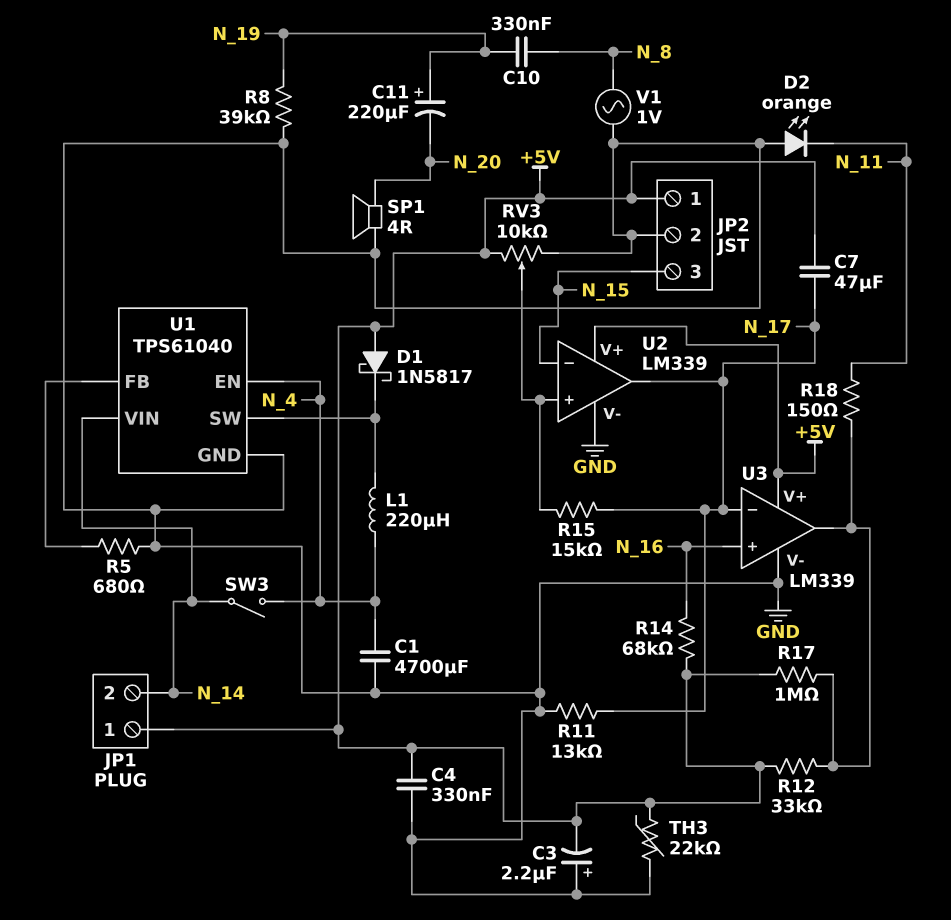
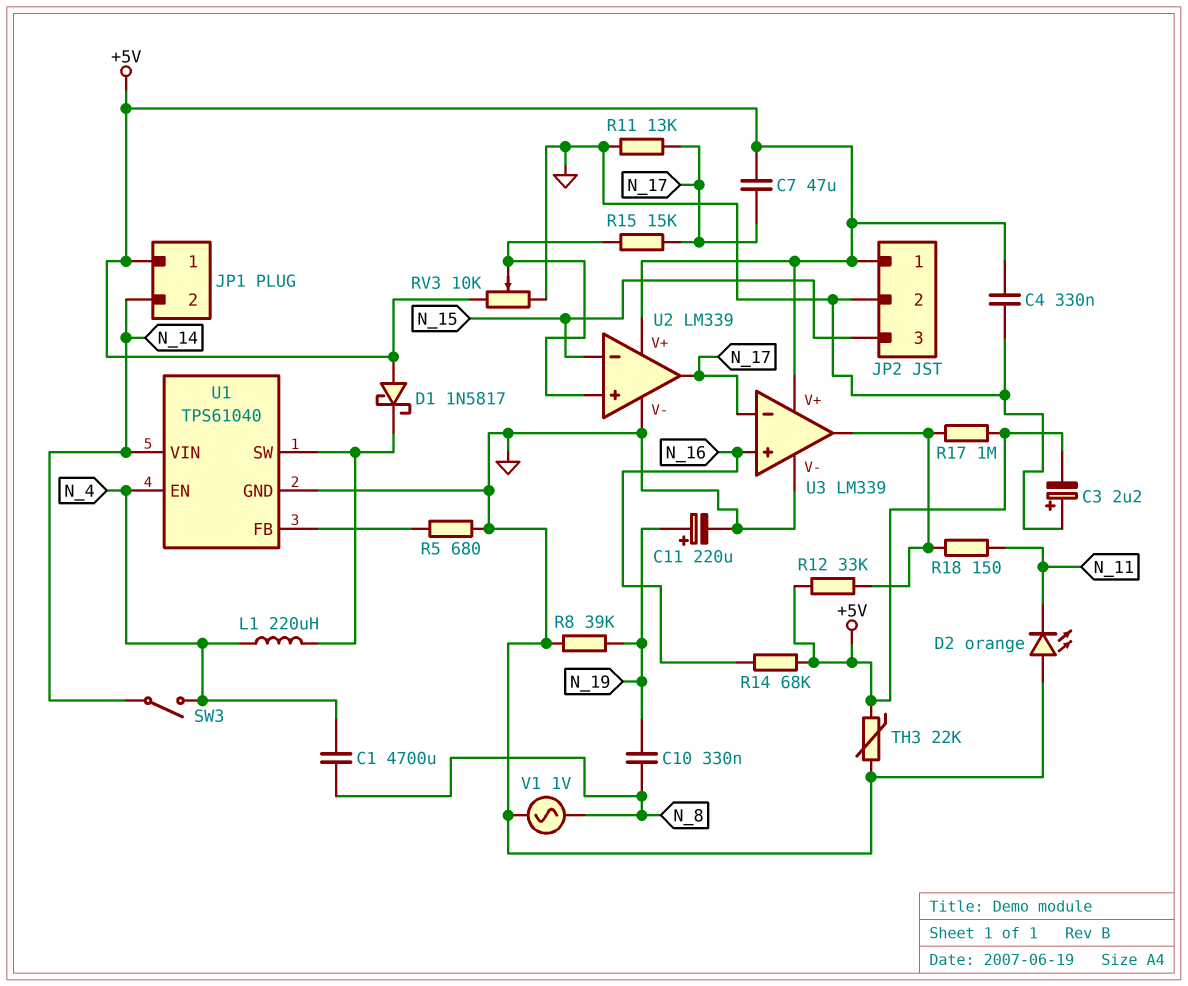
C1: 4700uF (GND, N_4) -> 4700uF (N_4, N_8)
C11: 220uF (plus N_19, minus N_20) -> 220uF (plus N_19, minus GND)
SP1: speaker 4R (GND, N_20) -> none

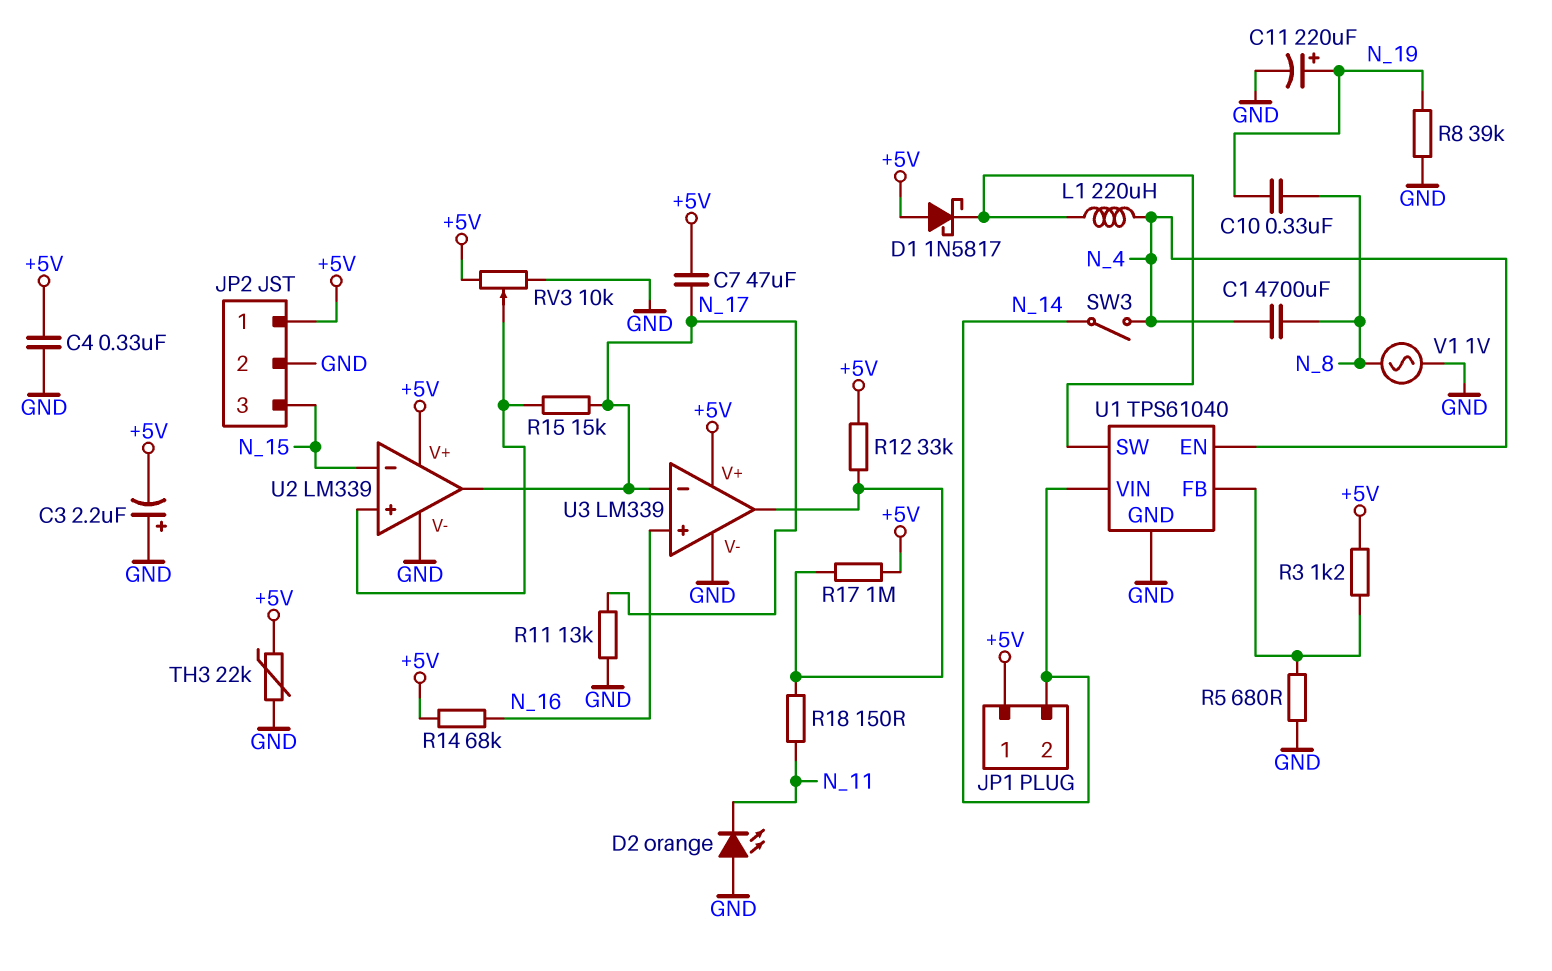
R3: none -> 1.2k (+5V, U1/FB)

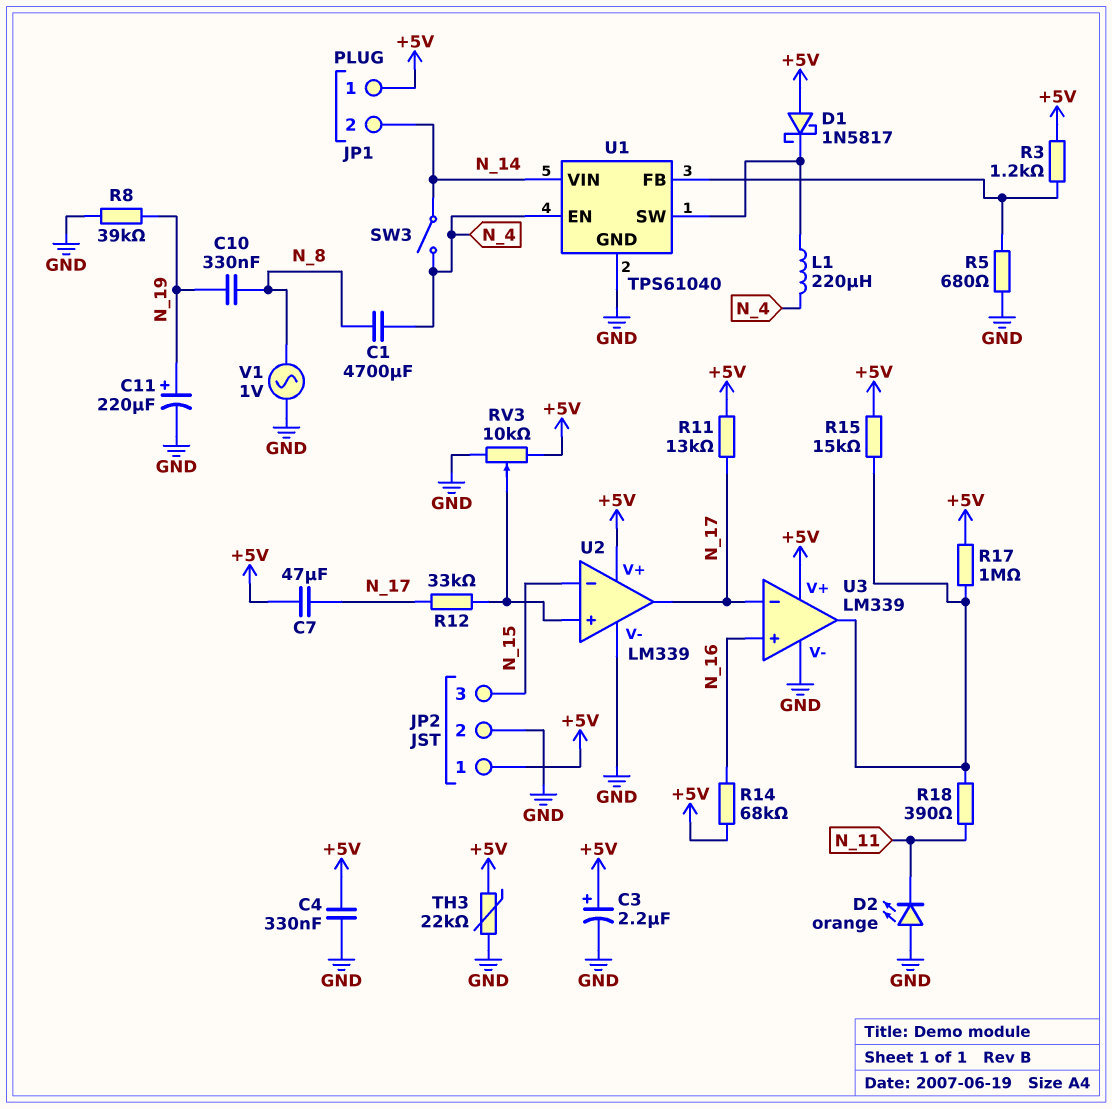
C3: 2.2uF (plus GND, minus +5V) -> 2.2uF (plus +5V, minus GND)
R11: 13k (GND, N_17) -> 13k (+5V, N_17)
R12: 33k (+5V, U3/out) -> 33k (N_17, U2/in+)
R15: 15k (N_17, U2/in+) -> 15k (+5V, U3/out)
R18: 150 (N_11, U3/out) -> 390 (N_11, U3/out)

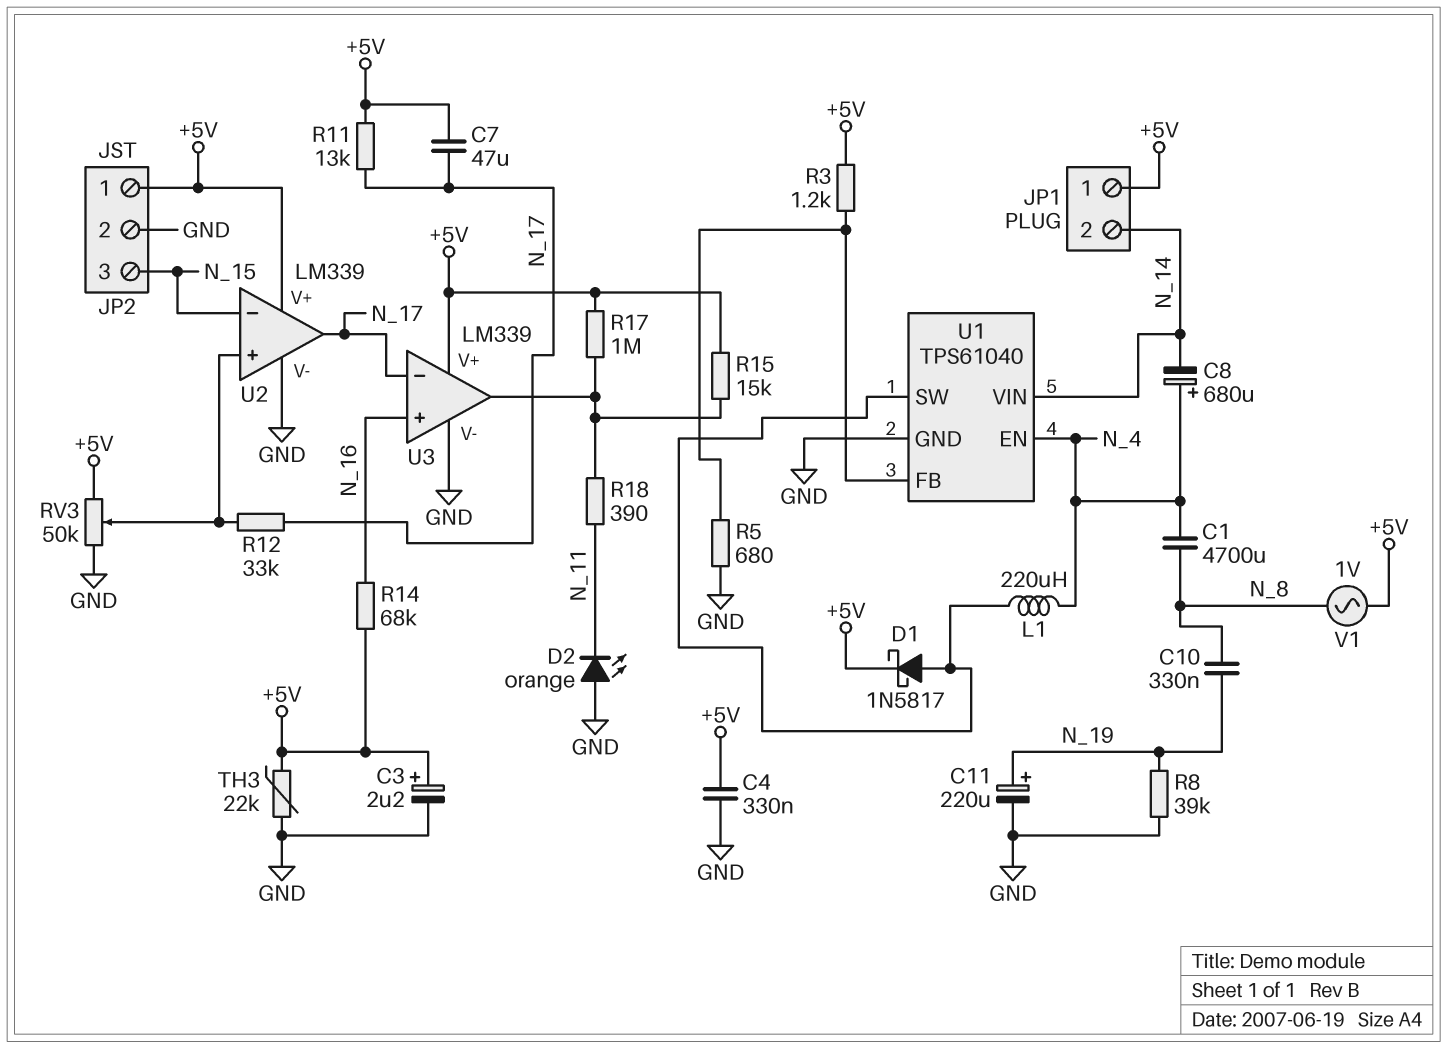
C8: none -> 680uF (plus N_4, minus N_14)
D1: schottky 1N5817 (A +5V, K U1/SW) -> schottky 1N5817 (A U1/SW, K +5V)
RV3: 10k (+5V, GND, wiper U2/in+) -> 50k (+5V, GND, wiper U2/in+)
SW3: switch (N_4, N_14) -> none
V1: AC 1V (GND, N_8) -> AC 1V (+5V, N_8)

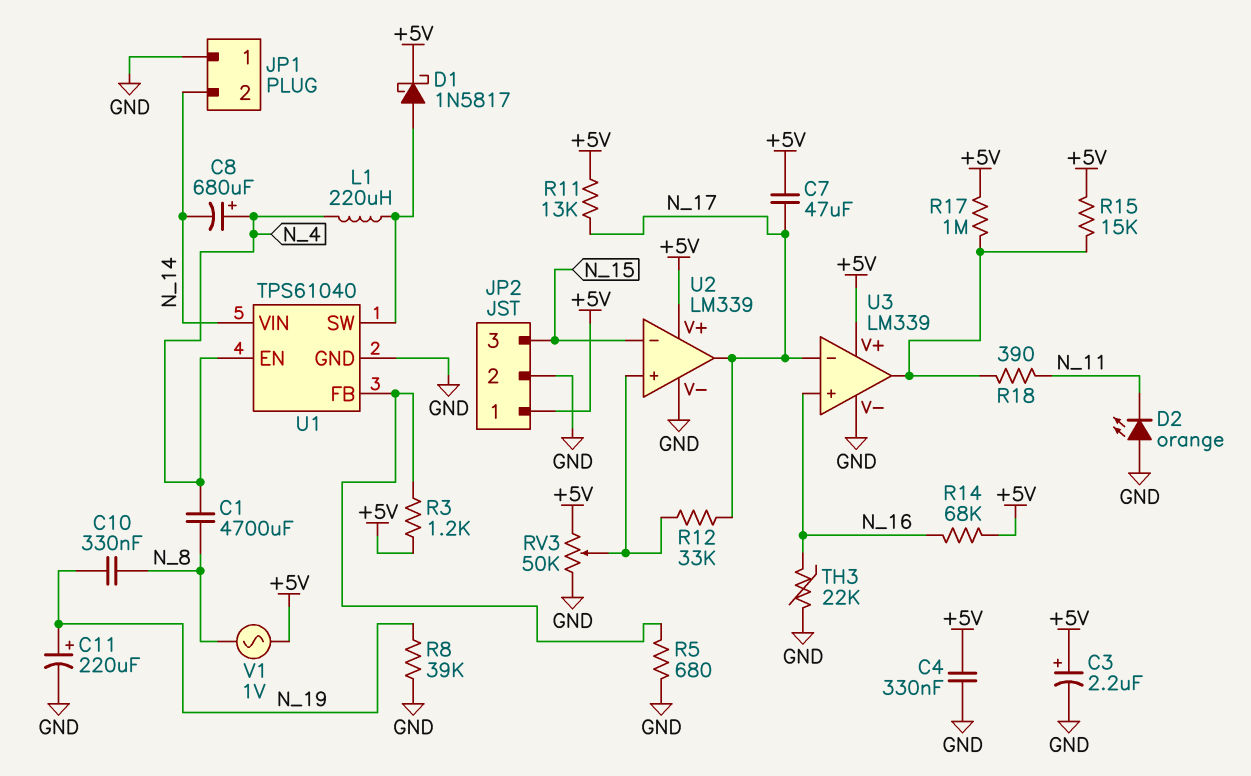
JP1 pin 1: +5V -> GND
TH3: 22k (+5V, GND) -> 22k (GND, N_16)

